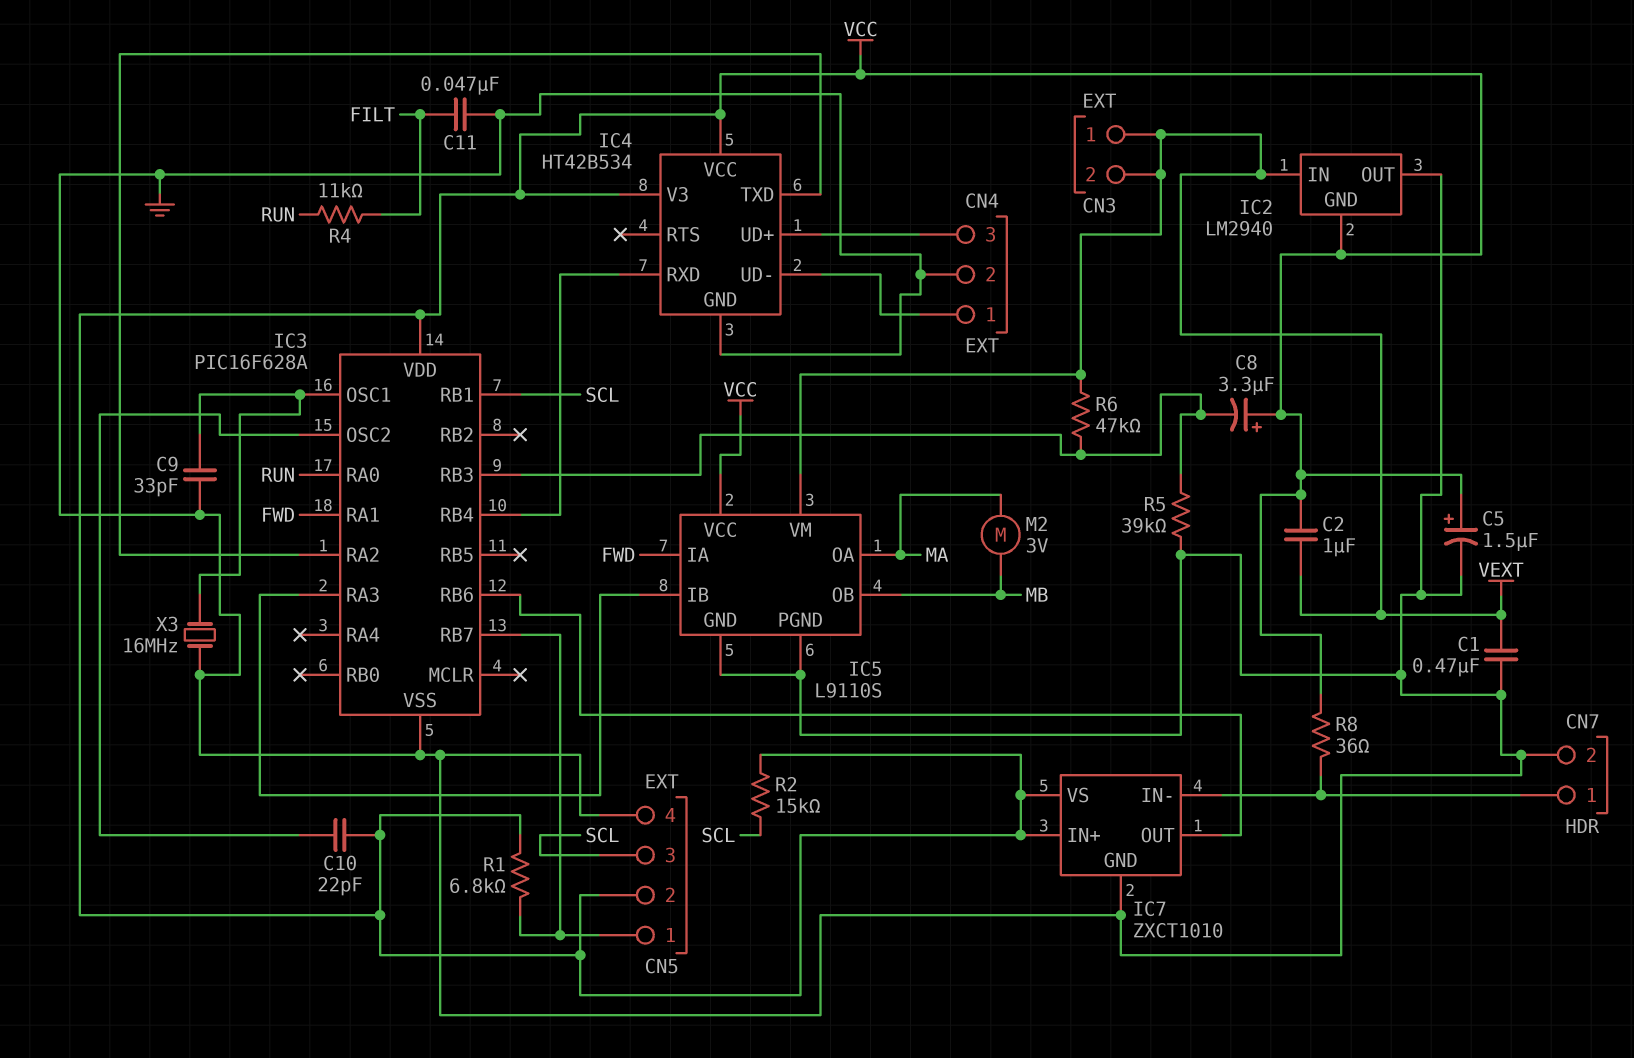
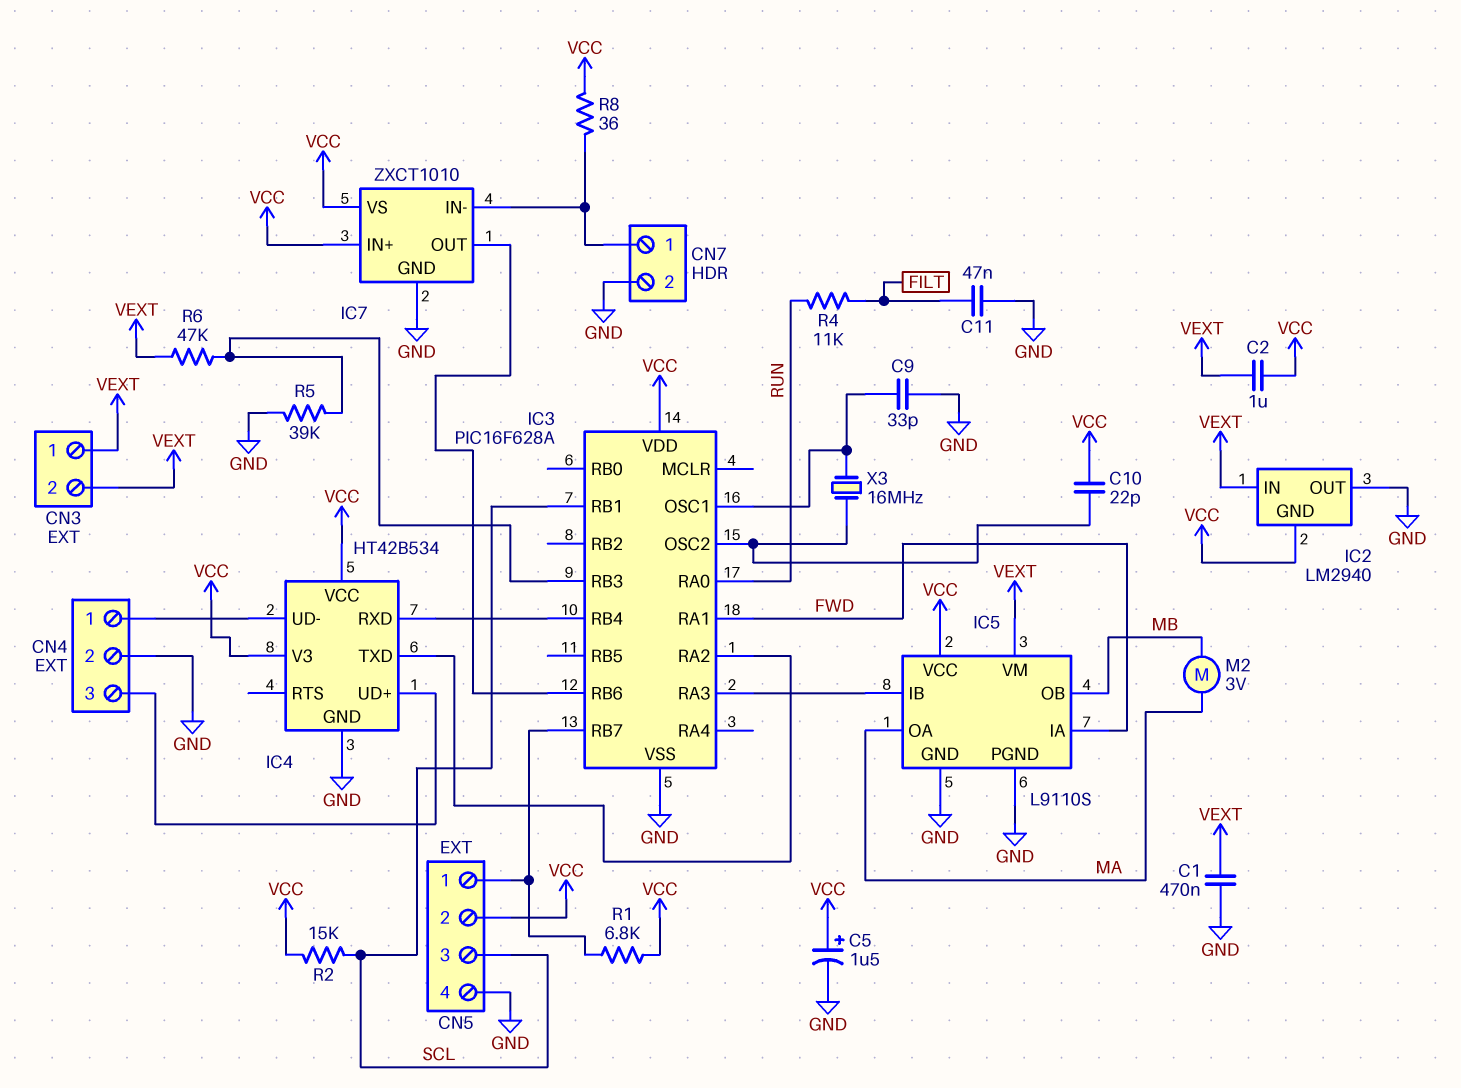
C8: 3.3uF (plus VCC, minus IC3/RB3) -> none
X3: 16MHz (GND, IC3/OSC1) -> 16MHz (IC3/OSC1, IC3/OSC2)

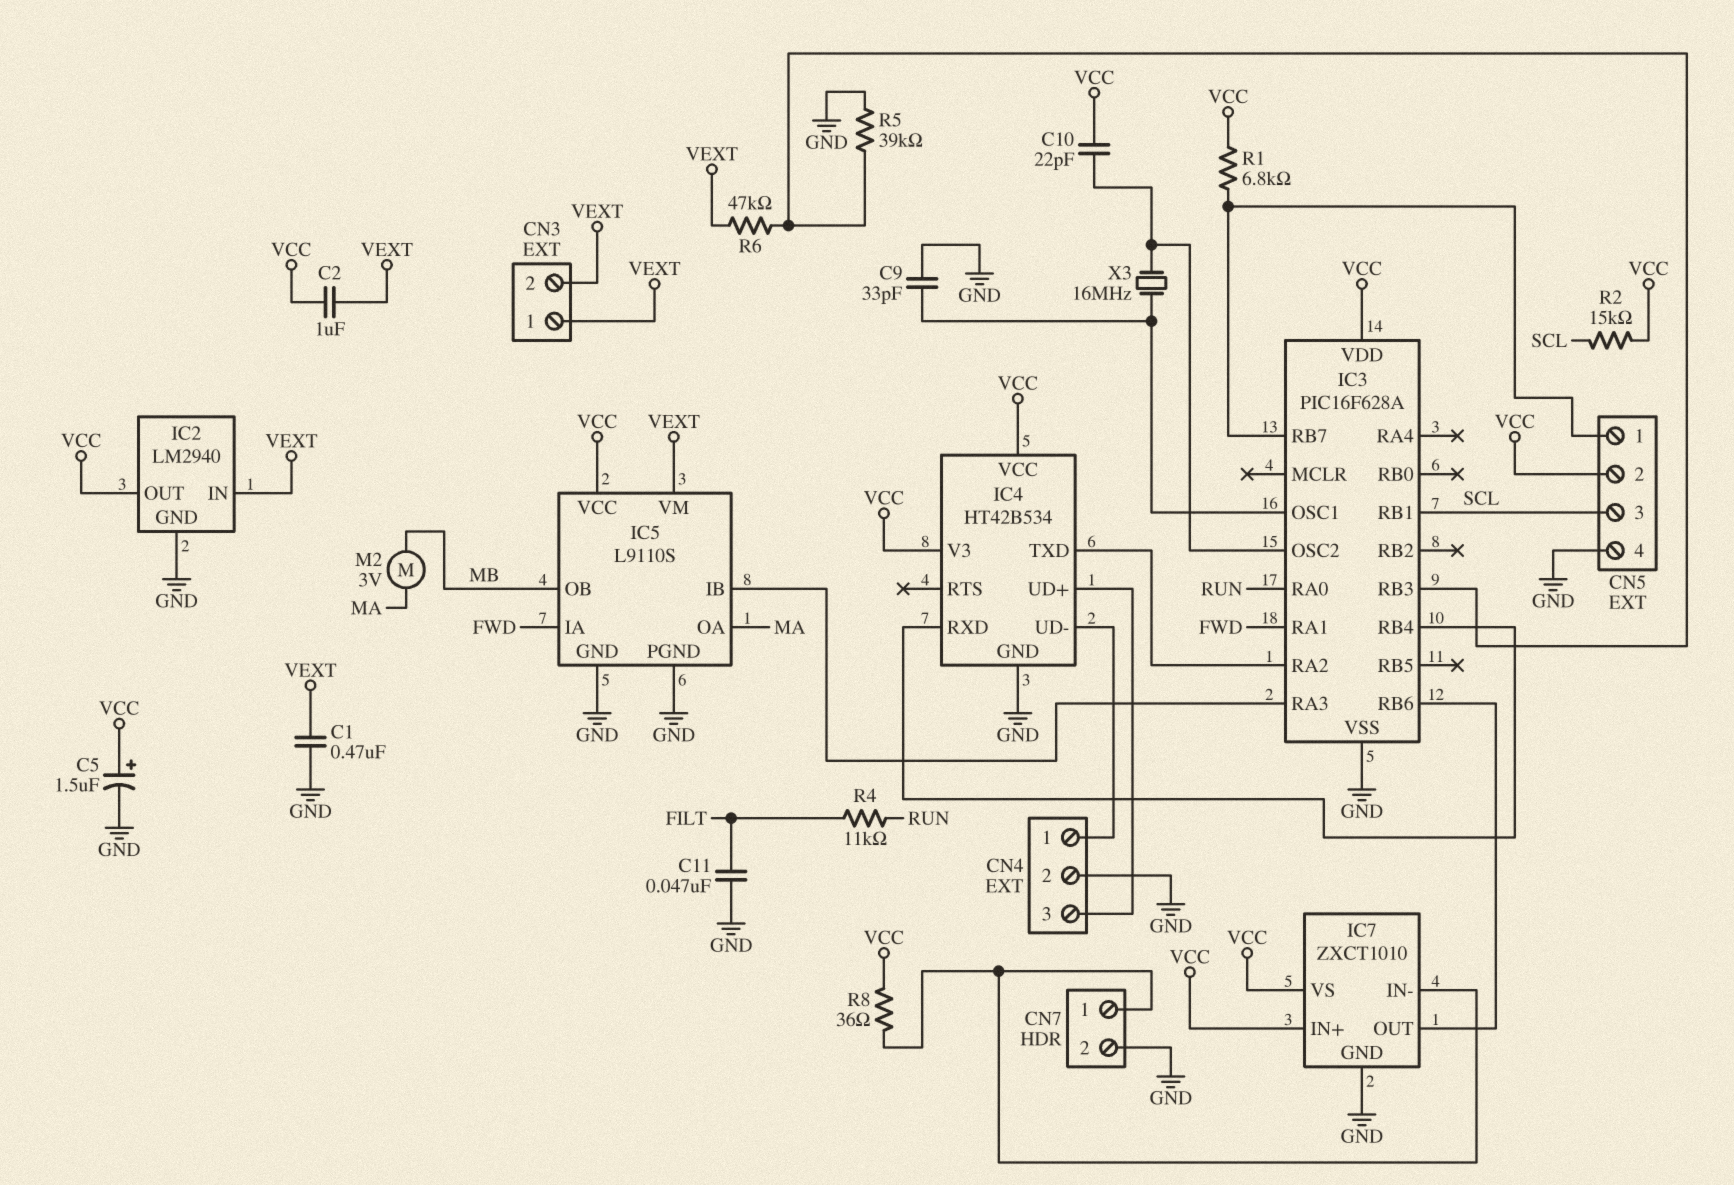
IC2 pin GND: VCC -> GND
IC2 pin OUT: GND -> VCC

